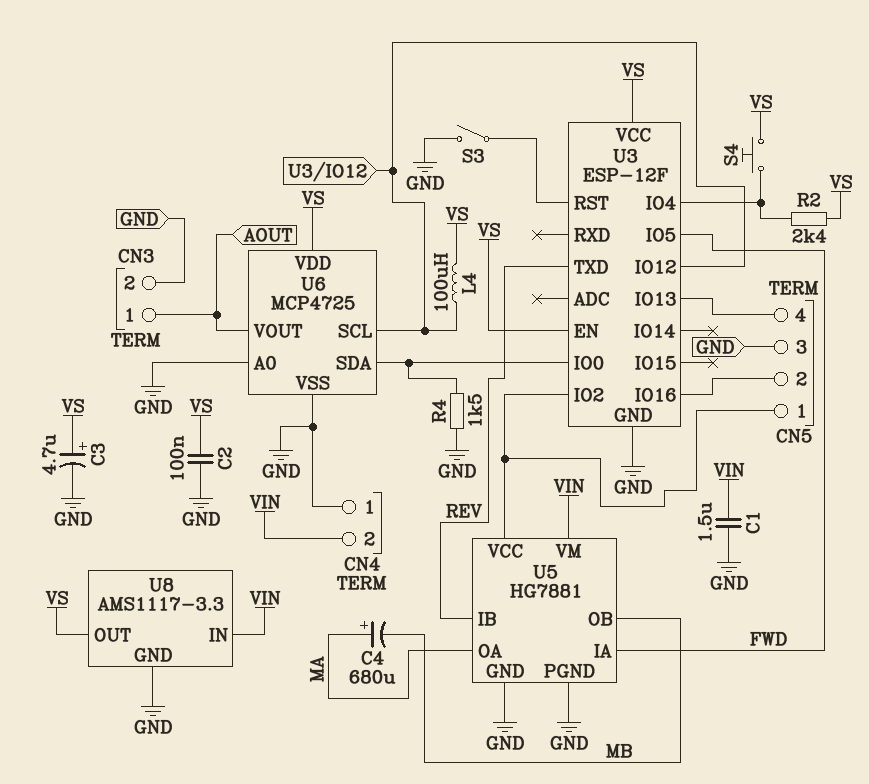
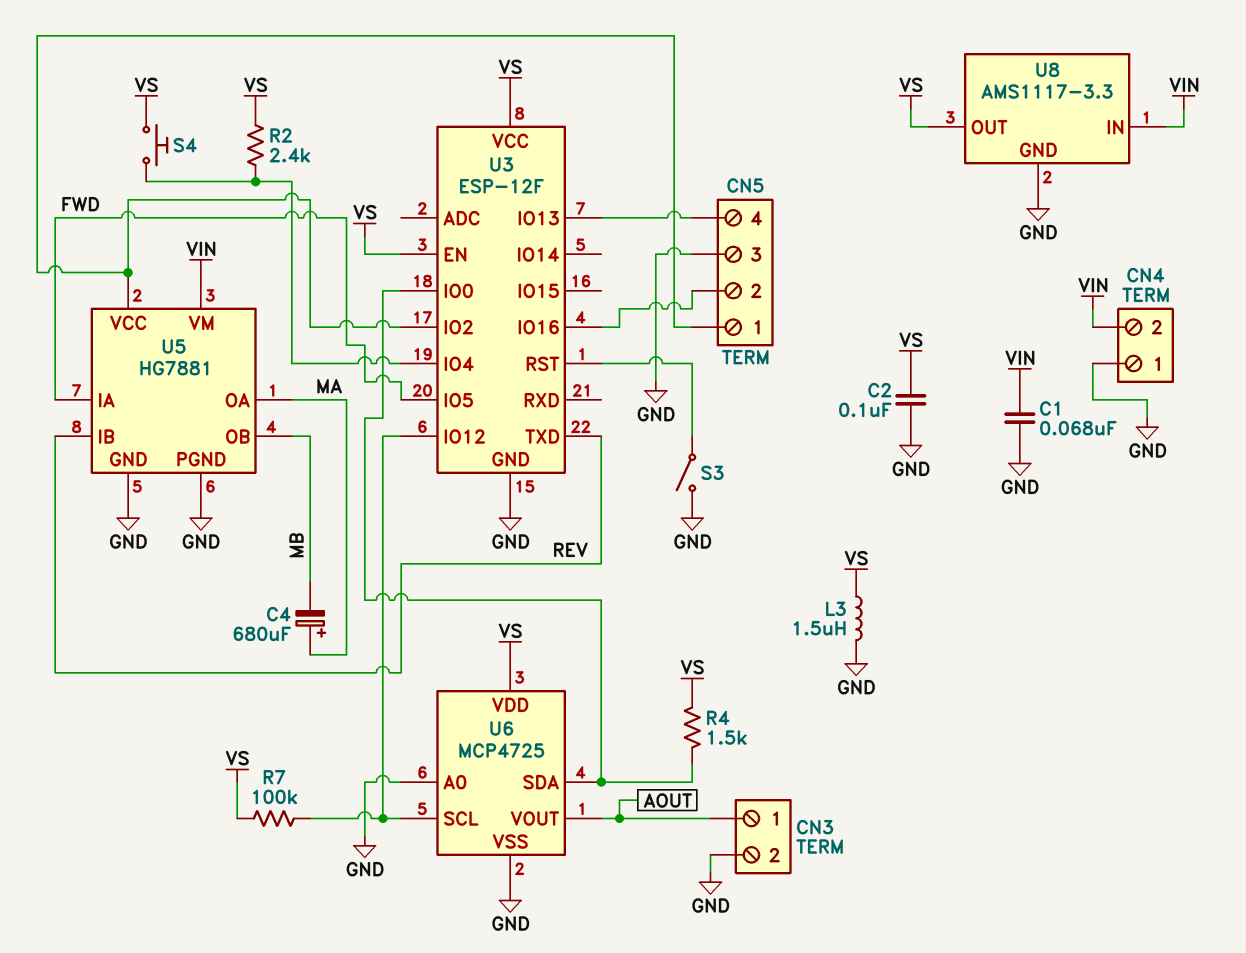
C1: 1.5uF (GND, VIN) -> 68nF (GND, VIN)
C3: 4.7uF (plus VS, minus GND) -> none
L3: none -> 1.5uH (GND, VS)
L4: 100uH (U3/IO12, VS) -> none
R4: 1.5k (GND, U3/IO0) -> 1.5k (U3/IO0, VS)
R7: none -> 100k (U3/IO12, VS)

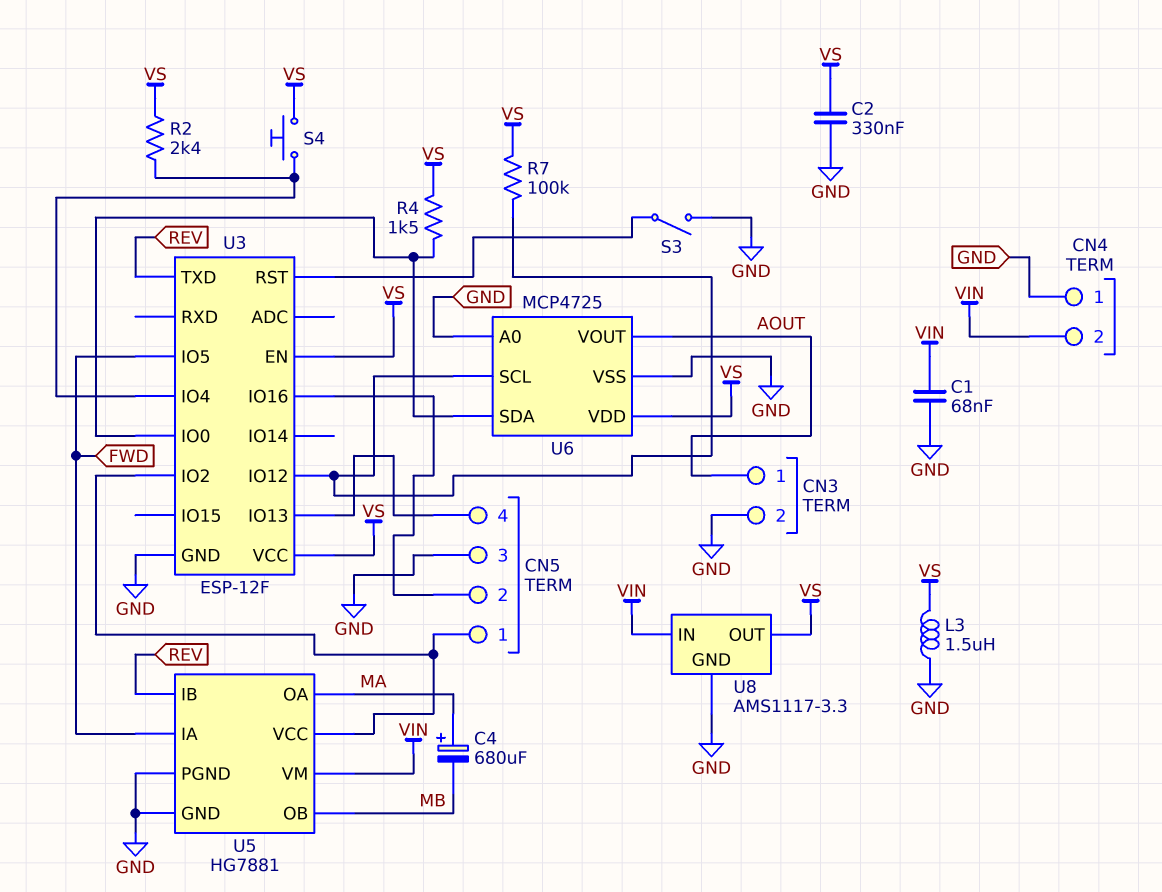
C2: 100nF (GND, VS) -> 330nF (GND, VS)

